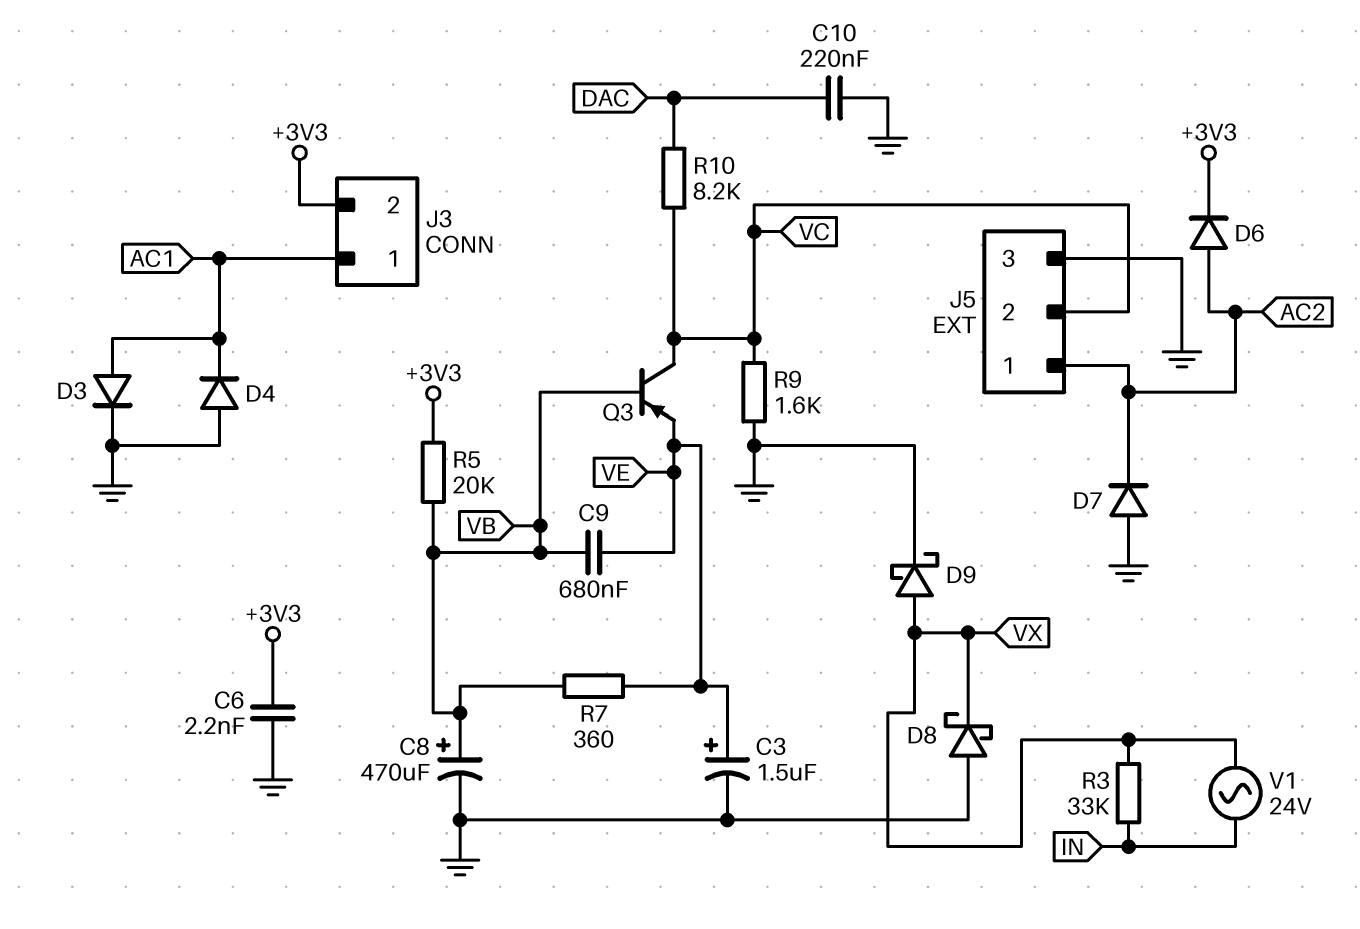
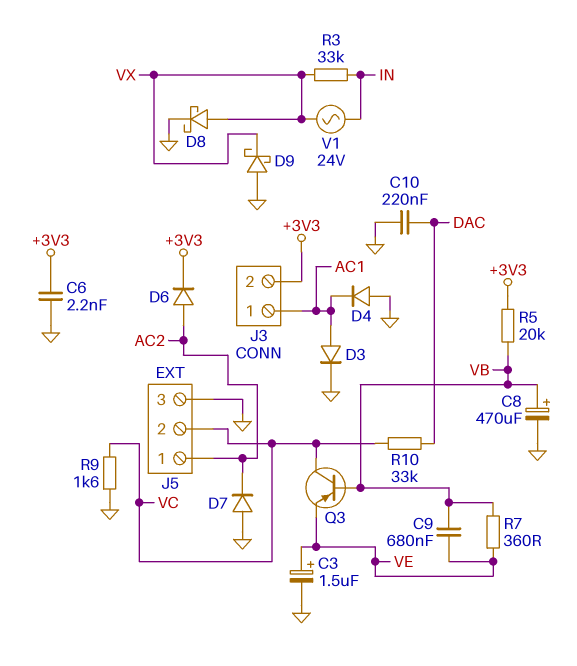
D8: schottky (A GND, K VX) -> schottky (A VX, K GND)
D9: schottky (A VX, K GND) -> schottky (A GND, K VX)
R10: 8.2k (DAC, VC) -> 33k (DAC, VC)

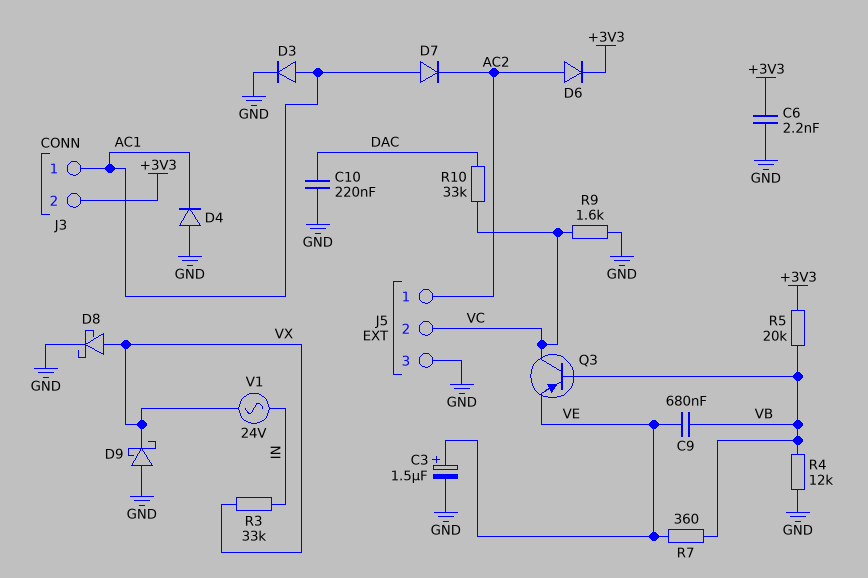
C8: 470uF (plus VB, minus GND) -> none
D7: diode (A GND, K AC2) -> diode (A AC1, K AC2)
R4: none -> 12k (GND, VB)

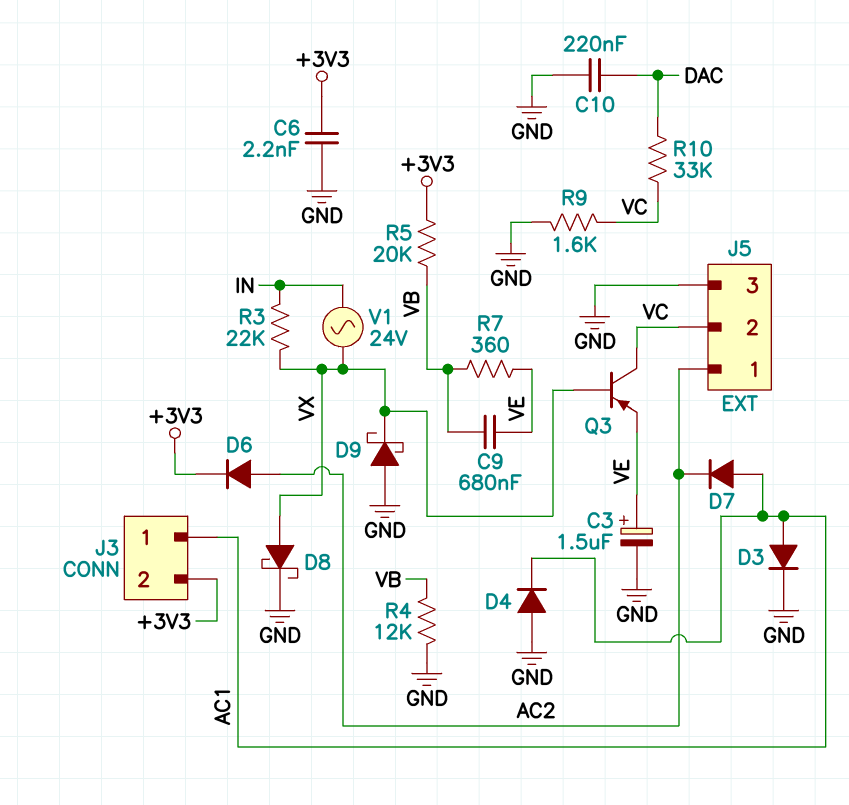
Q3: PNP (B VB, C VC, E VE) -> PNP (B VX, C VC, E VE)
R3: 33k (IN, VX) -> 22k (IN, VX)

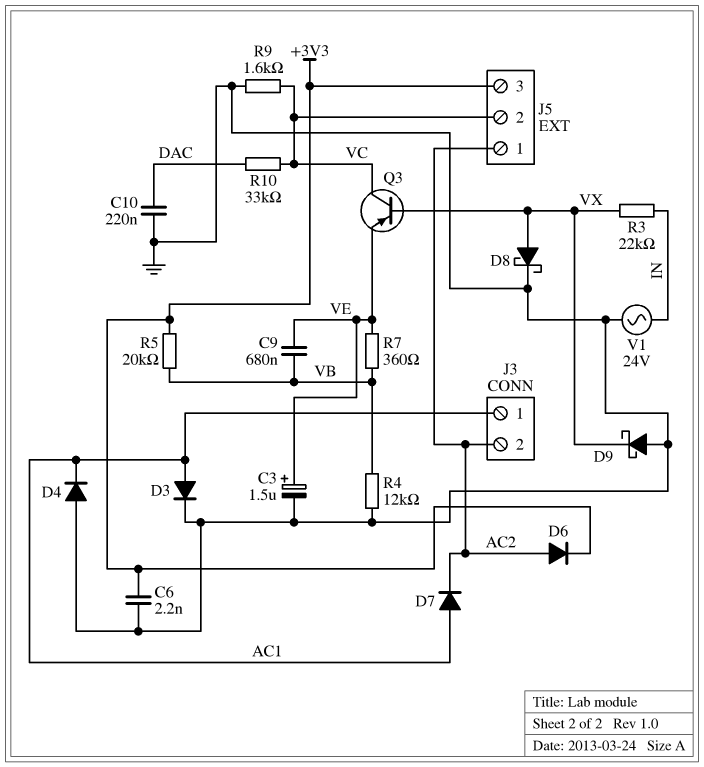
J3 pin 2: +3V3 -> AC2
J5 pin 3: GND -> +3V3
V1: AC 24V (IN, VX) -> AC 24V (GND, IN)

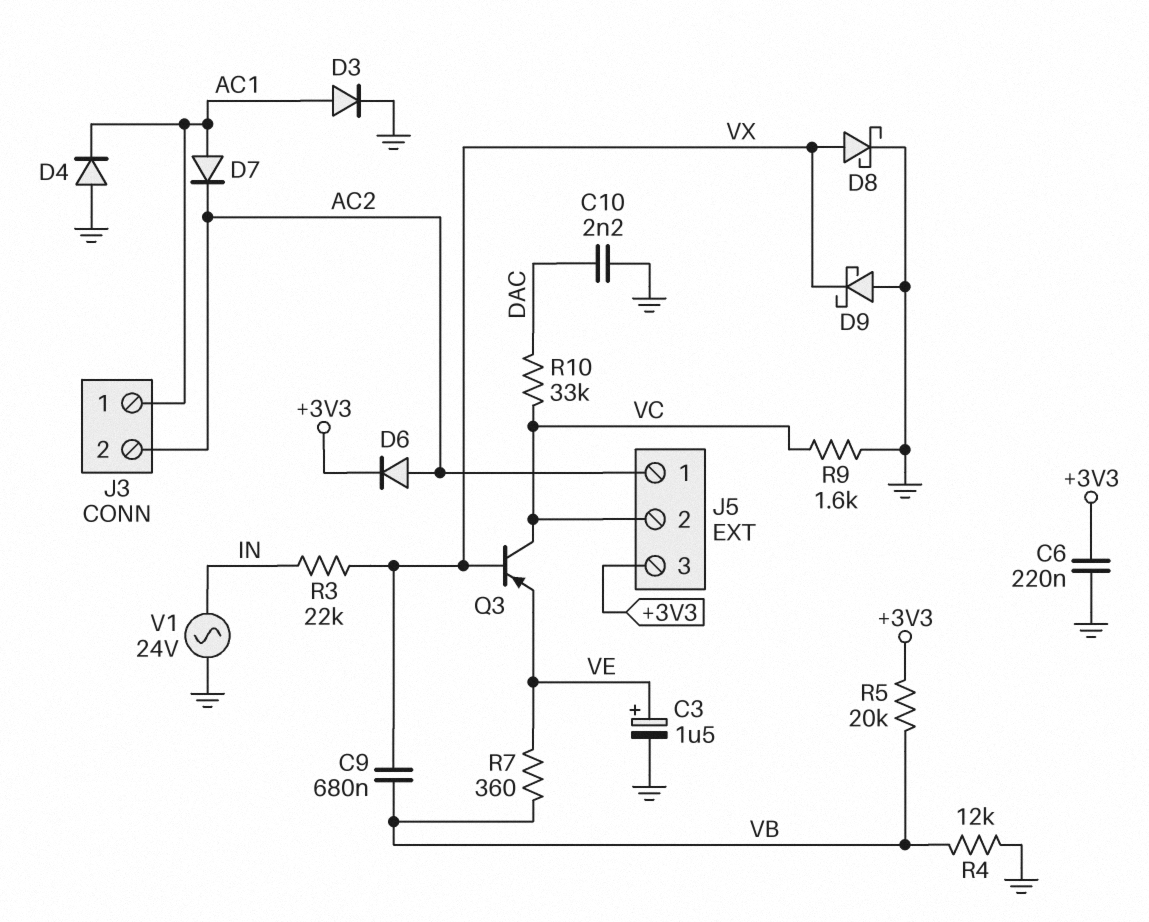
C6: 2.2nF (+3V3, GND) -> 220nF (+3V3, GND)
C9: 680nF (VB, VE) -> 680nF (VB, VX)
C10: 220nF (DAC, GND) -> 2.2nF (DAC, GND)

